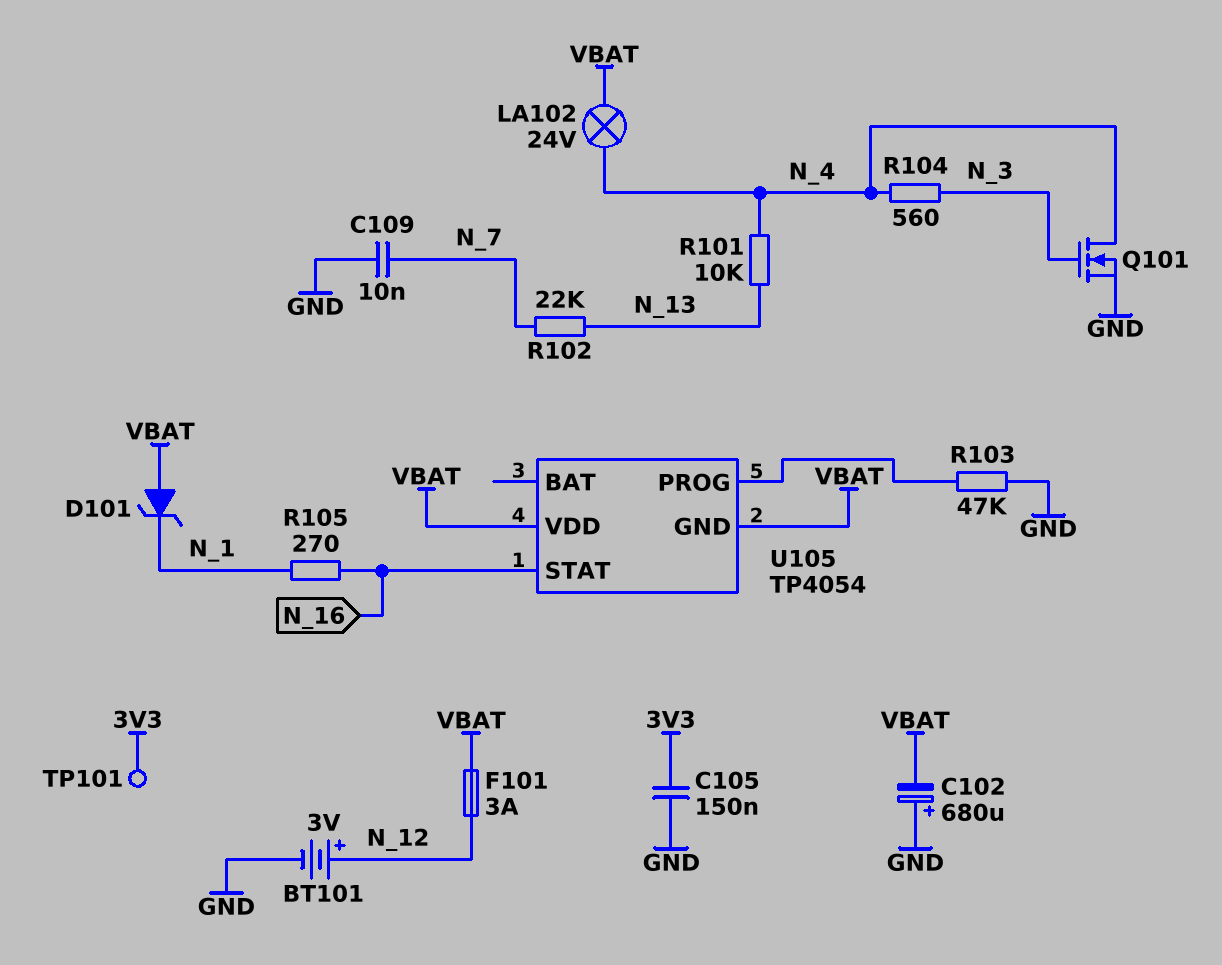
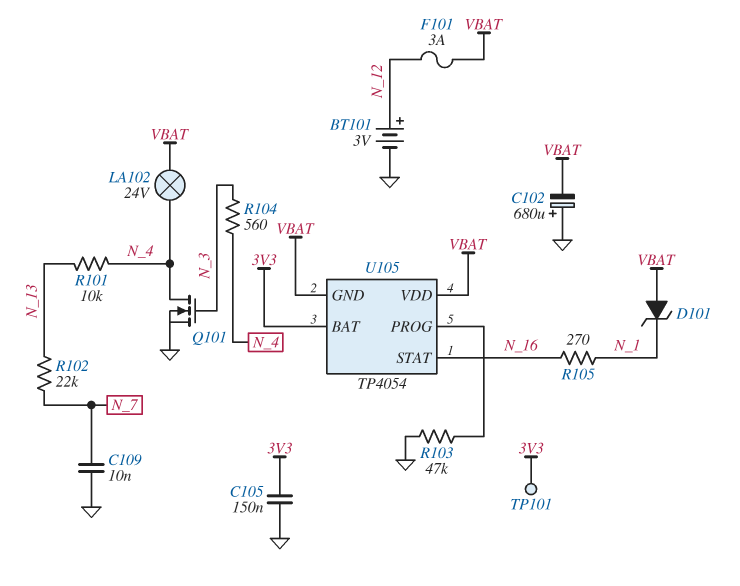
U105 pin BAT: none -> 3V3

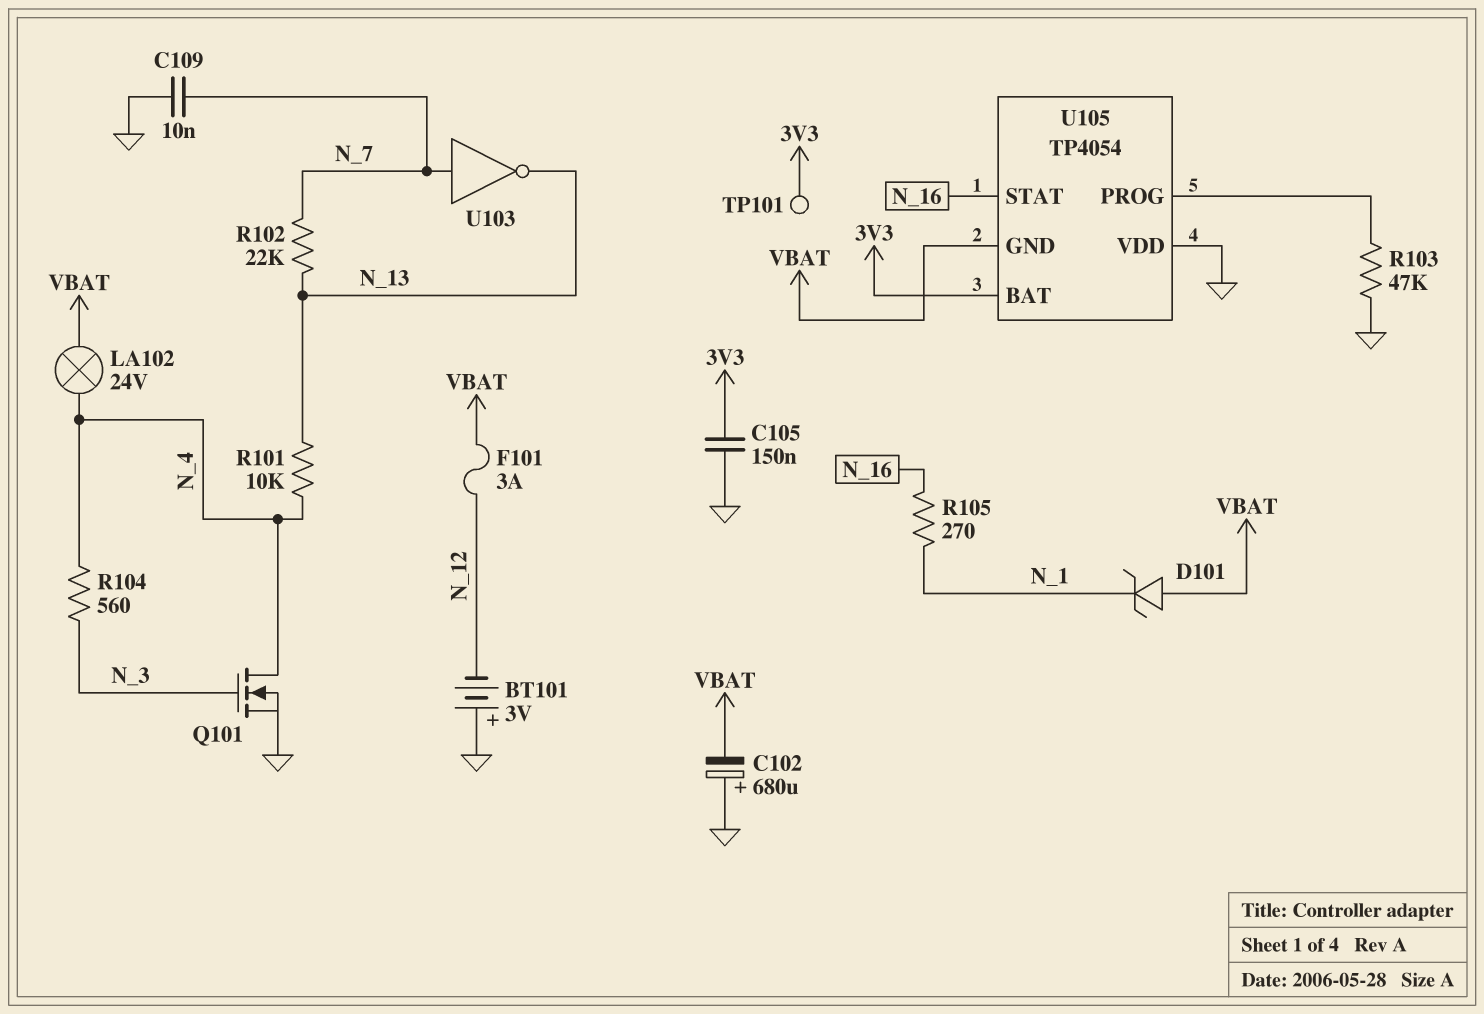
BT101: 3V (plus N_12, minus GND) -> 3V (plus GND, minus N_12)
U103: none -> NOT (in N_7, out N_13)
U105 pin VDD: VBAT -> GND

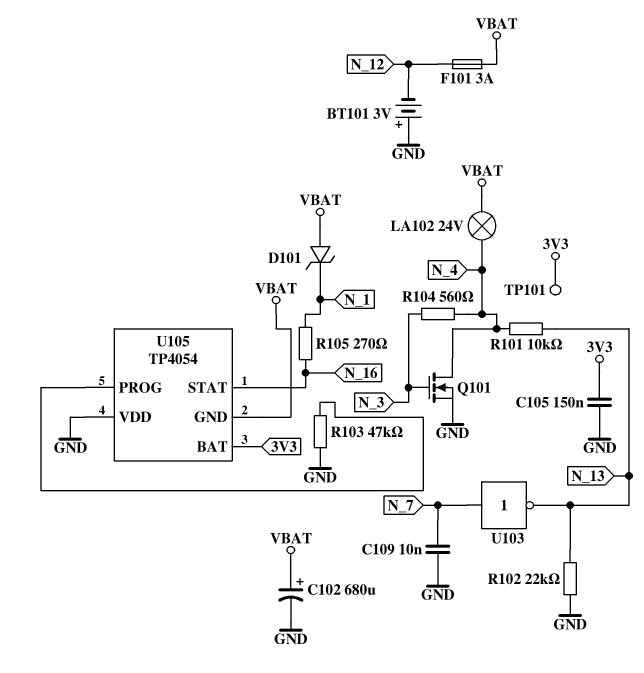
C102: 680uF (plus GND, minus VBAT) -> 680uF (plus VBAT, minus GND)
R102: 22k (N_7, N_13) -> 22k (GND, N_13)

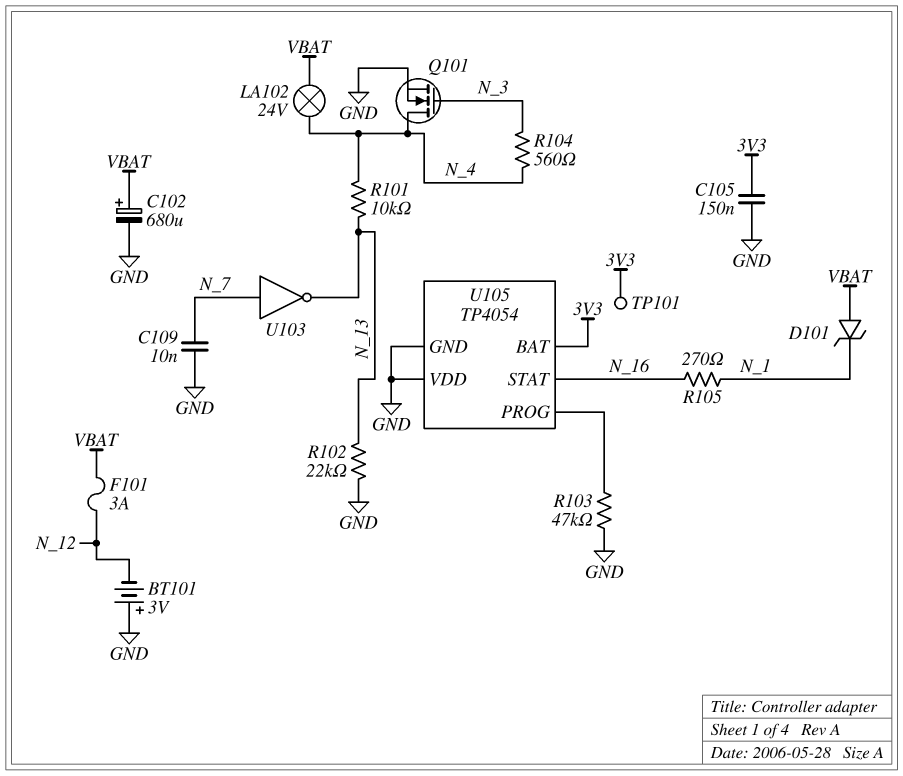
U105 pin GND: VBAT -> GND

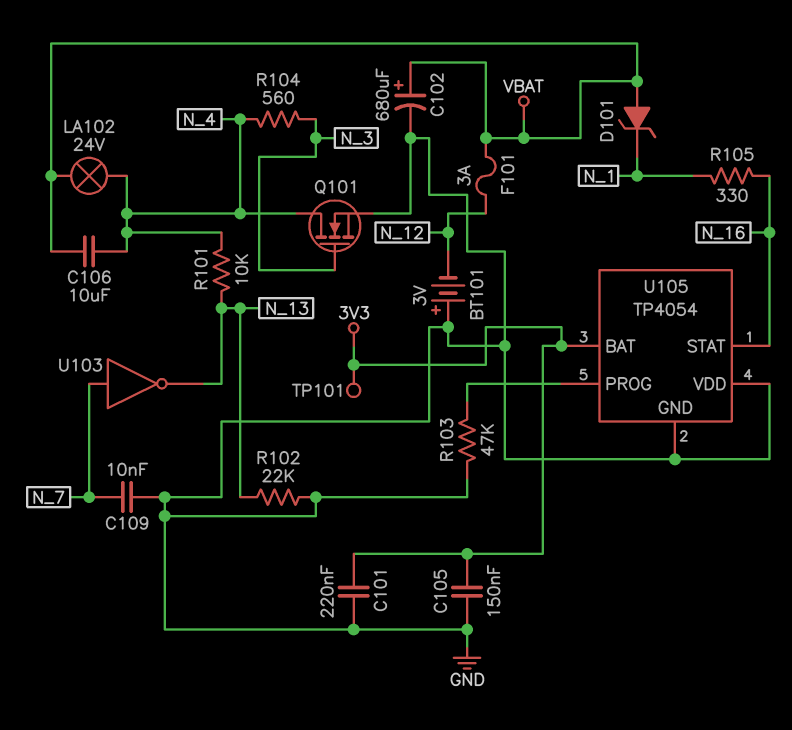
C101: none -> 220nF (3V3, GND)
C106: none -> 10uF (N_4, VBAT)
R105: 270 (N_1, N_16) -> 330 (N_1, N_16)

